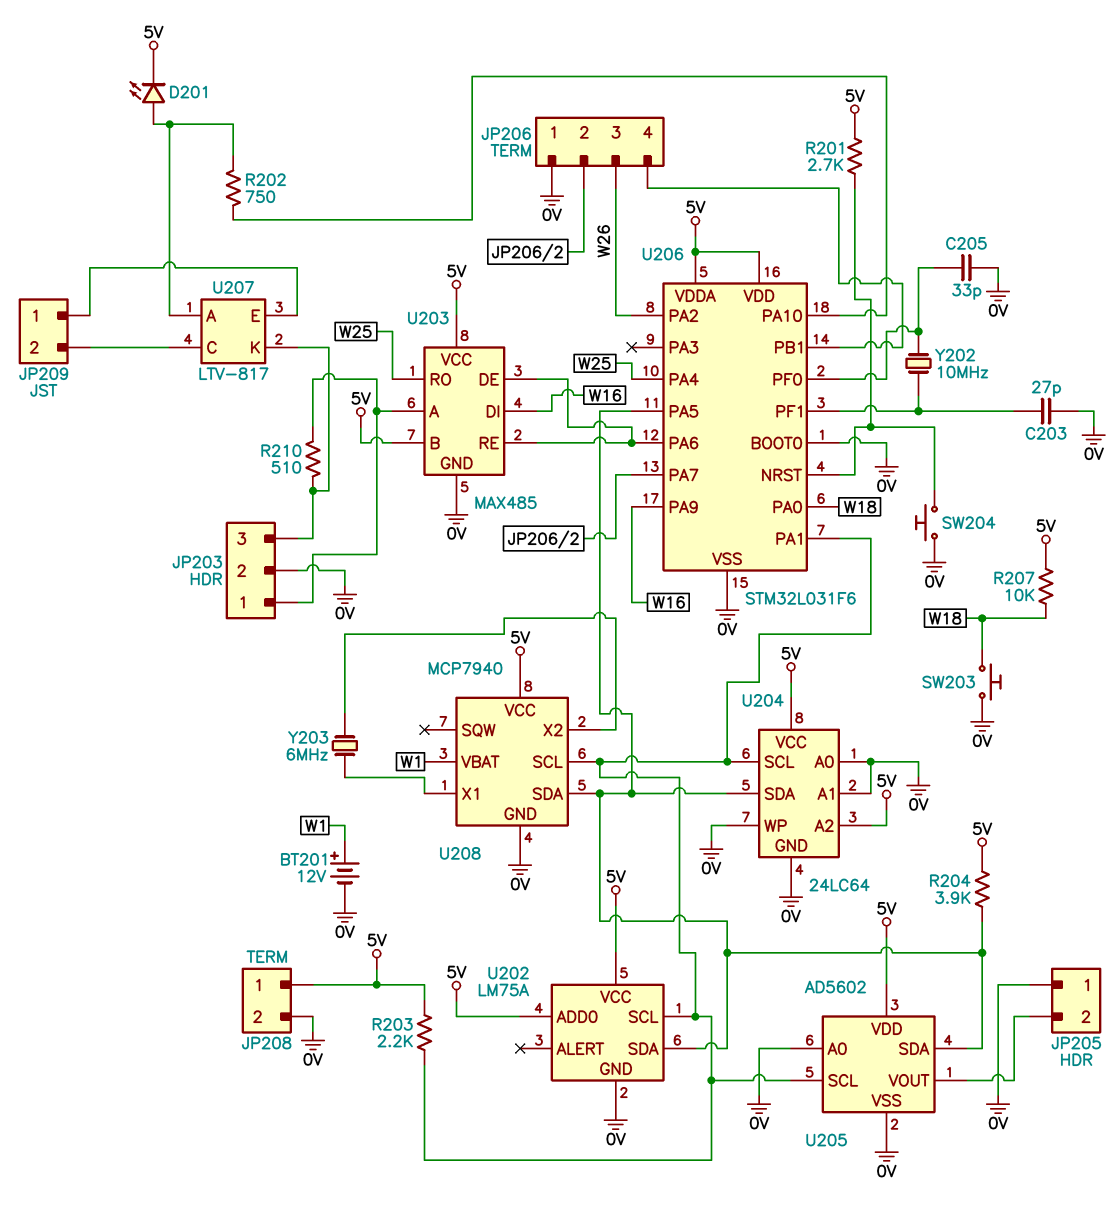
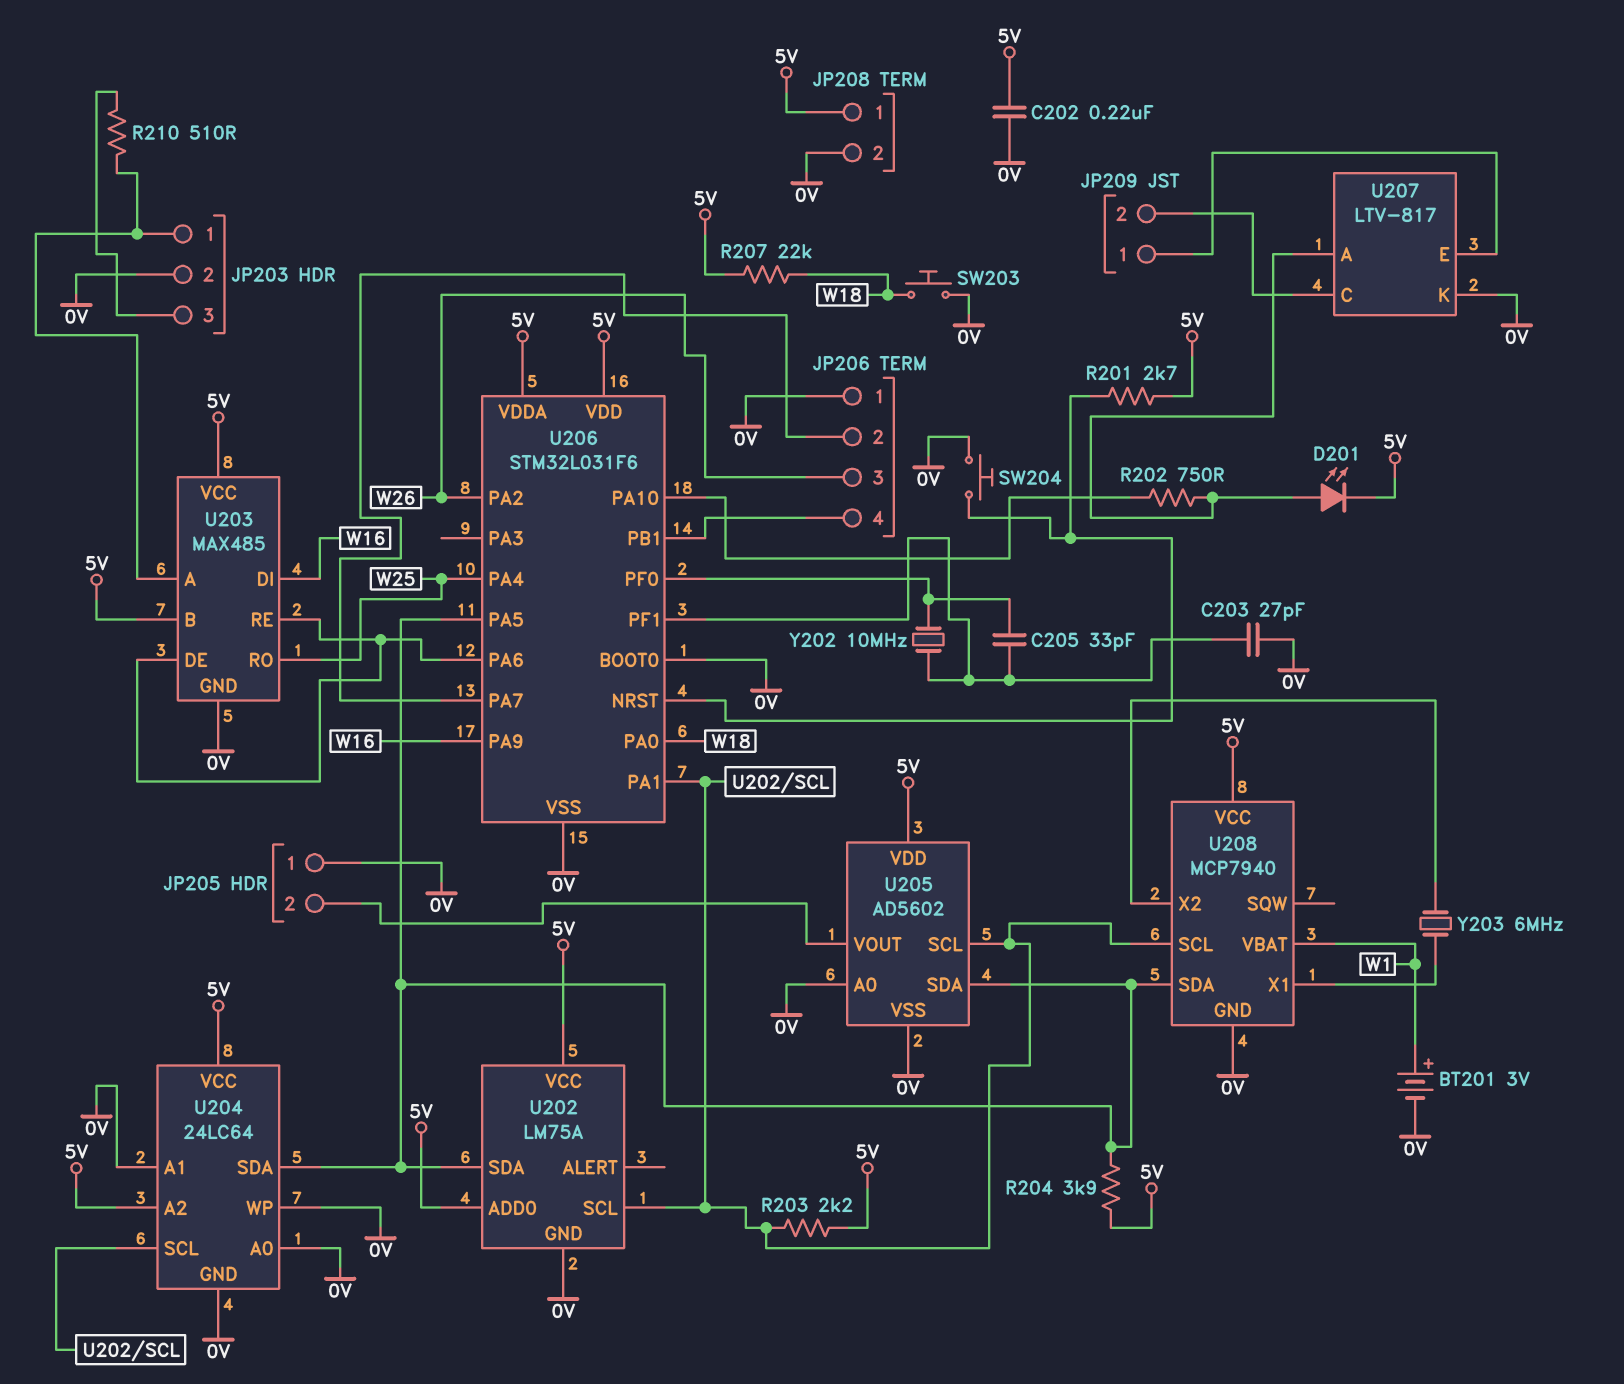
BT201: 12V (plus W1, minus 0V) -> 3V (plus W1, minus 0V)
C202: none -> 220nF (0V, 5V)
C205: 33pF (0V, U206/PF0) -> 33pF (U206/PF0, U206/PF1)
R207: 10k (5V, W18) -> 22k (5V, W18)
U207 pin K: JP203/3 -> 0V

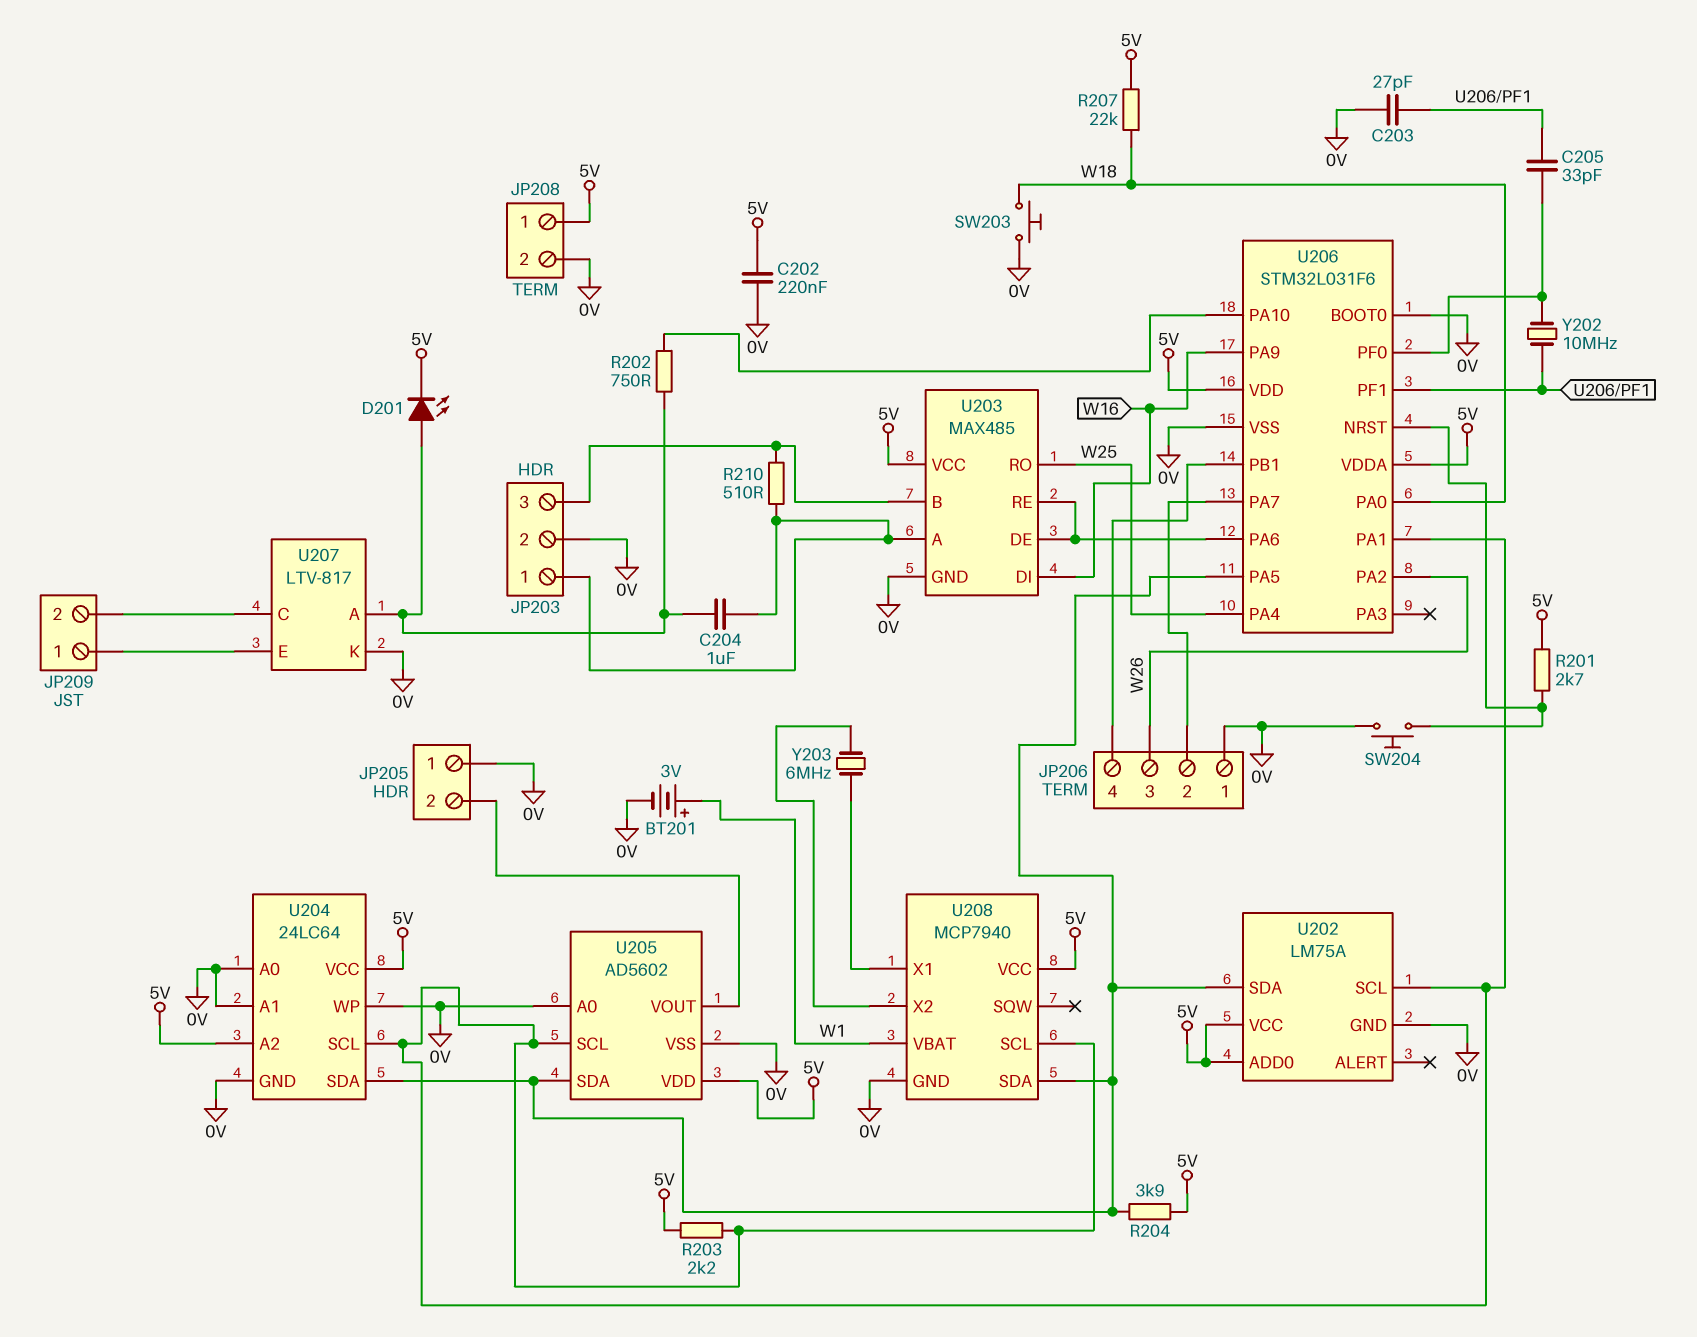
C204: none -> 1uF (JP203/1, U207/A)
U203 pin B: 5V -> JP203/3

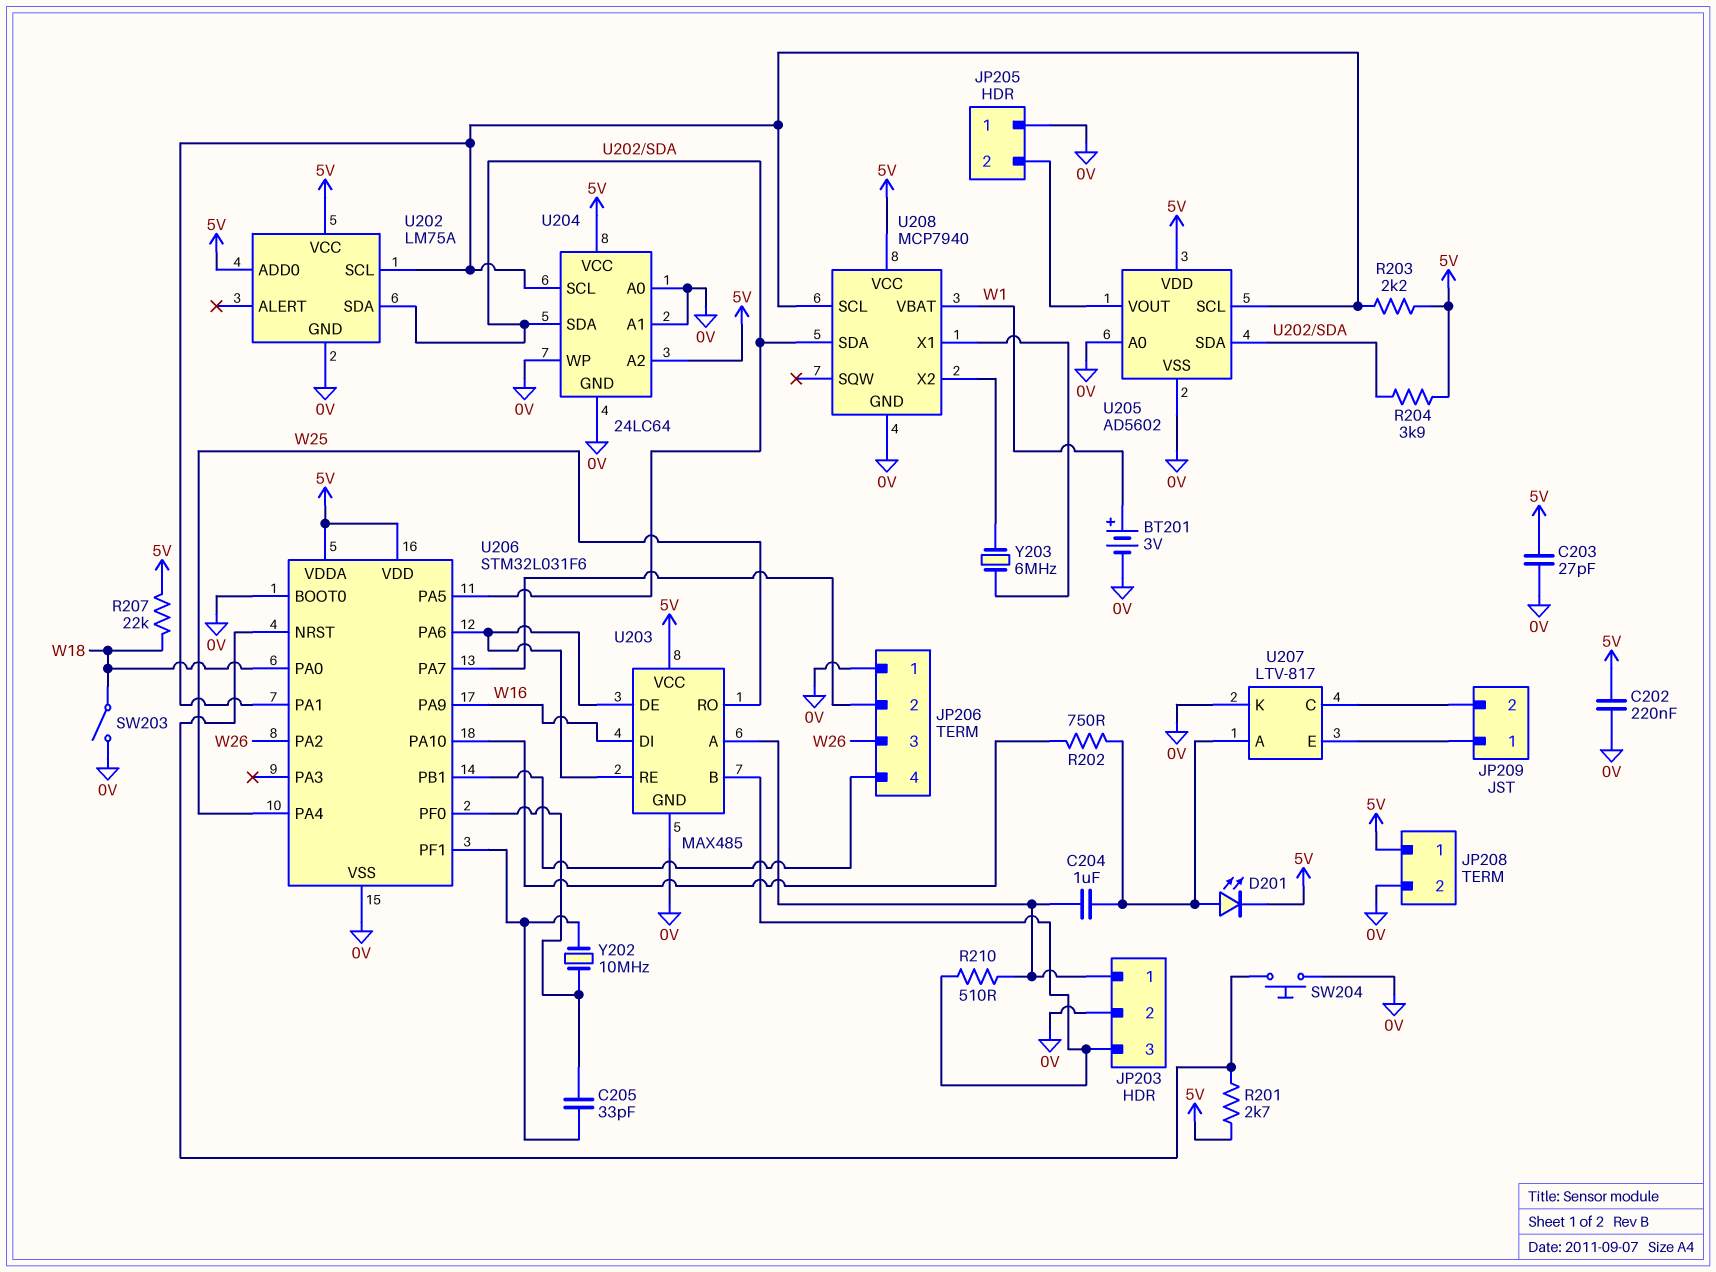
C203: 27pF (0V, U206/PF1) -> 27pF (0V, 5V)
SW203: button (0V, W18) -> switch (0V, W18)

